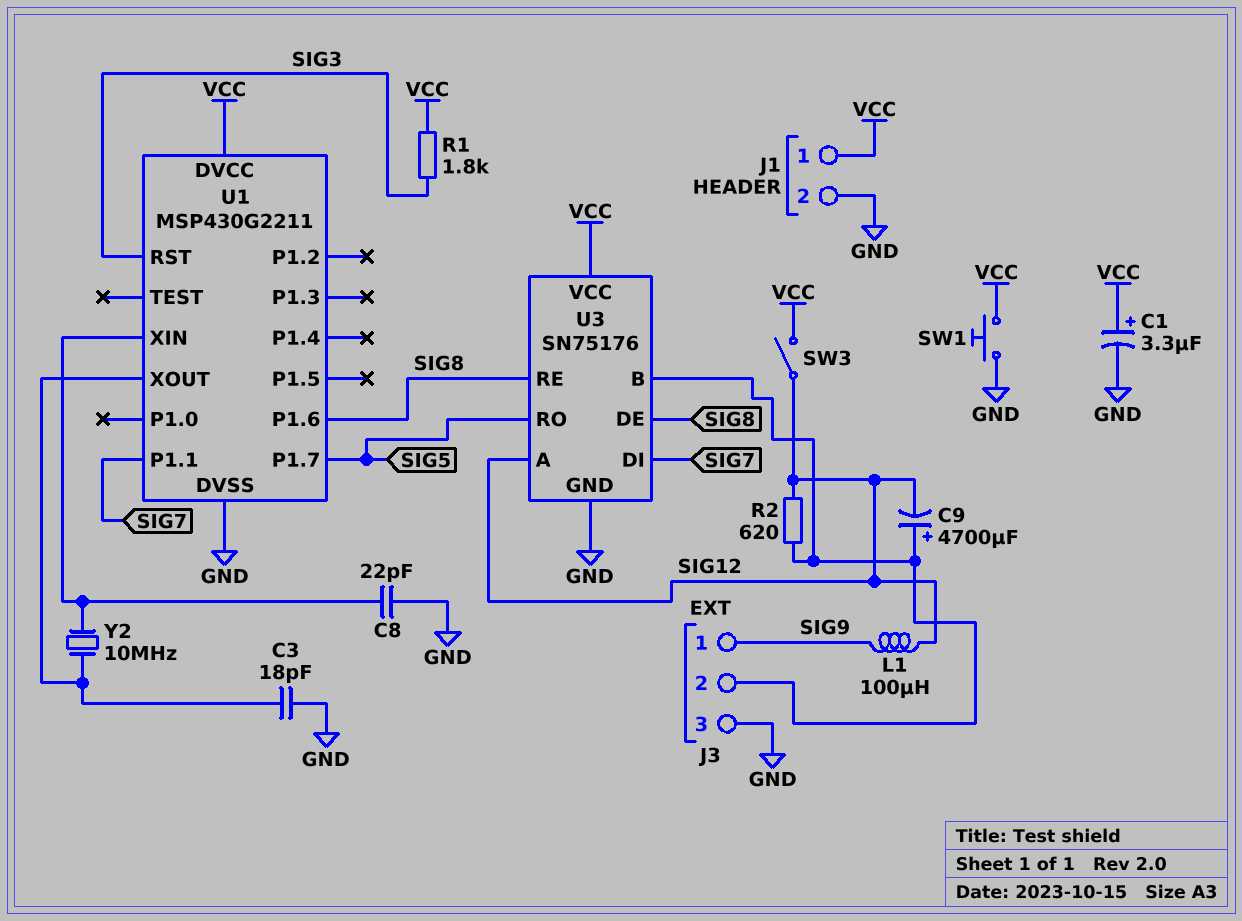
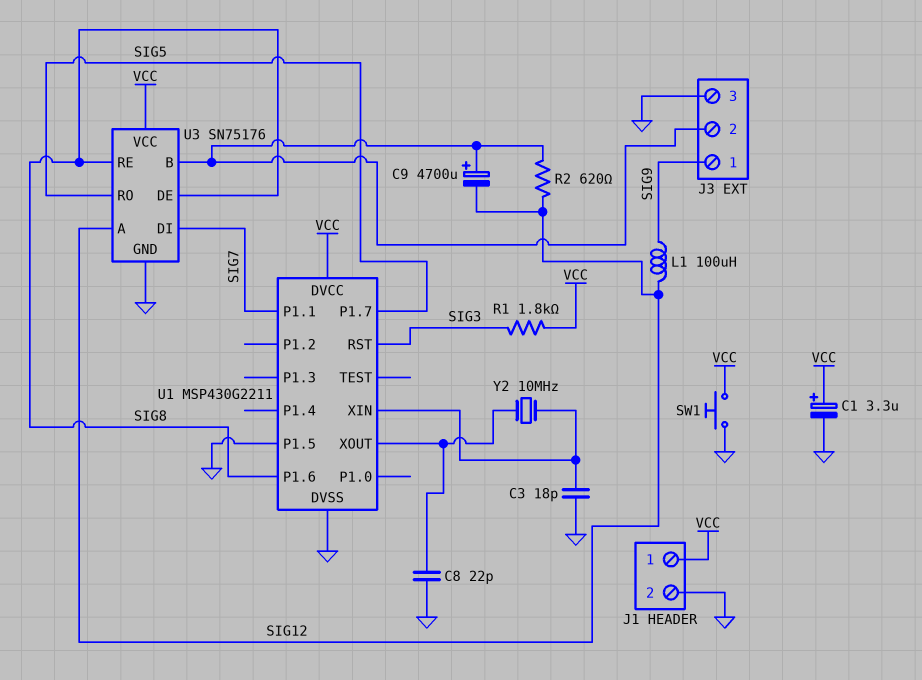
C3: 18pF (GND, U1/XOUT) -> 18pF (GND, U1/XIN)
C8: 22pF (GND, U1/XIN) -> 22pF (GND, U1/XOUT)
SW3: switch (SIG12, VCC) -> none
U1 pin P1.5: none -> GND

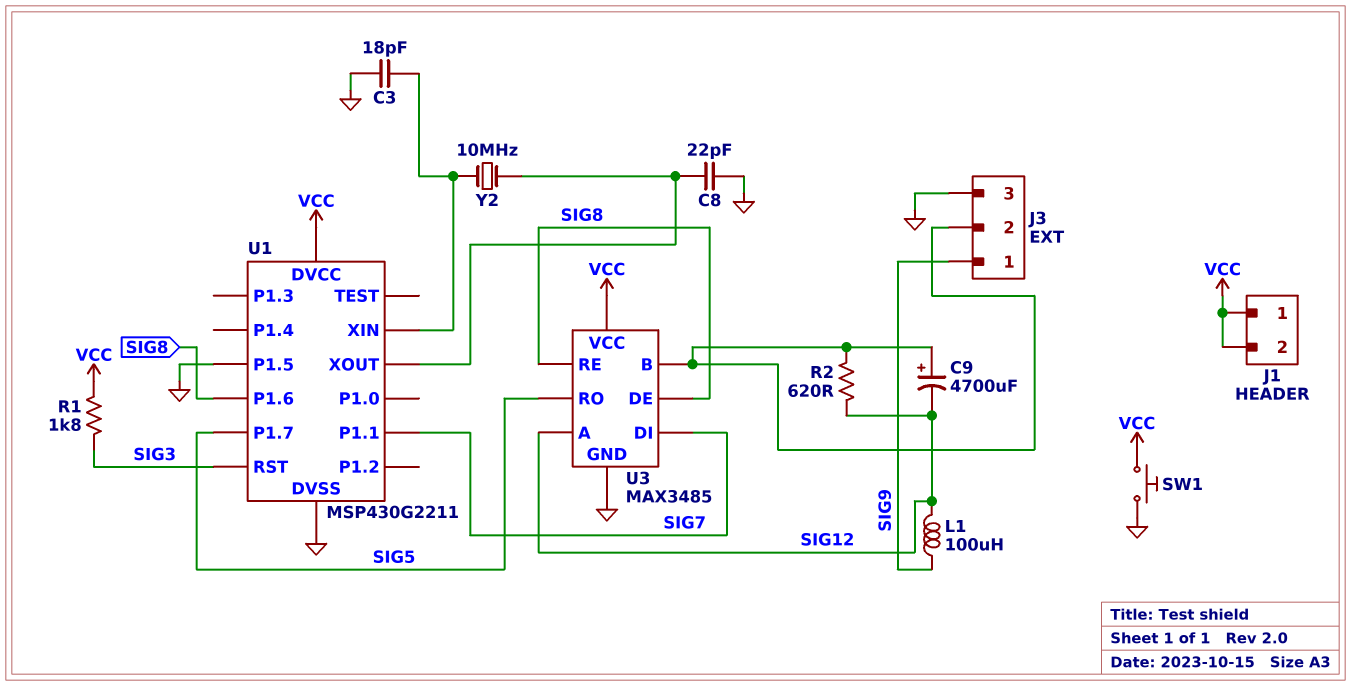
C1: 3.3uF (plus VCC, minus GND) -> none
J1 pin 2: GND -> VCC
U3: SN75176 -> MAX3485

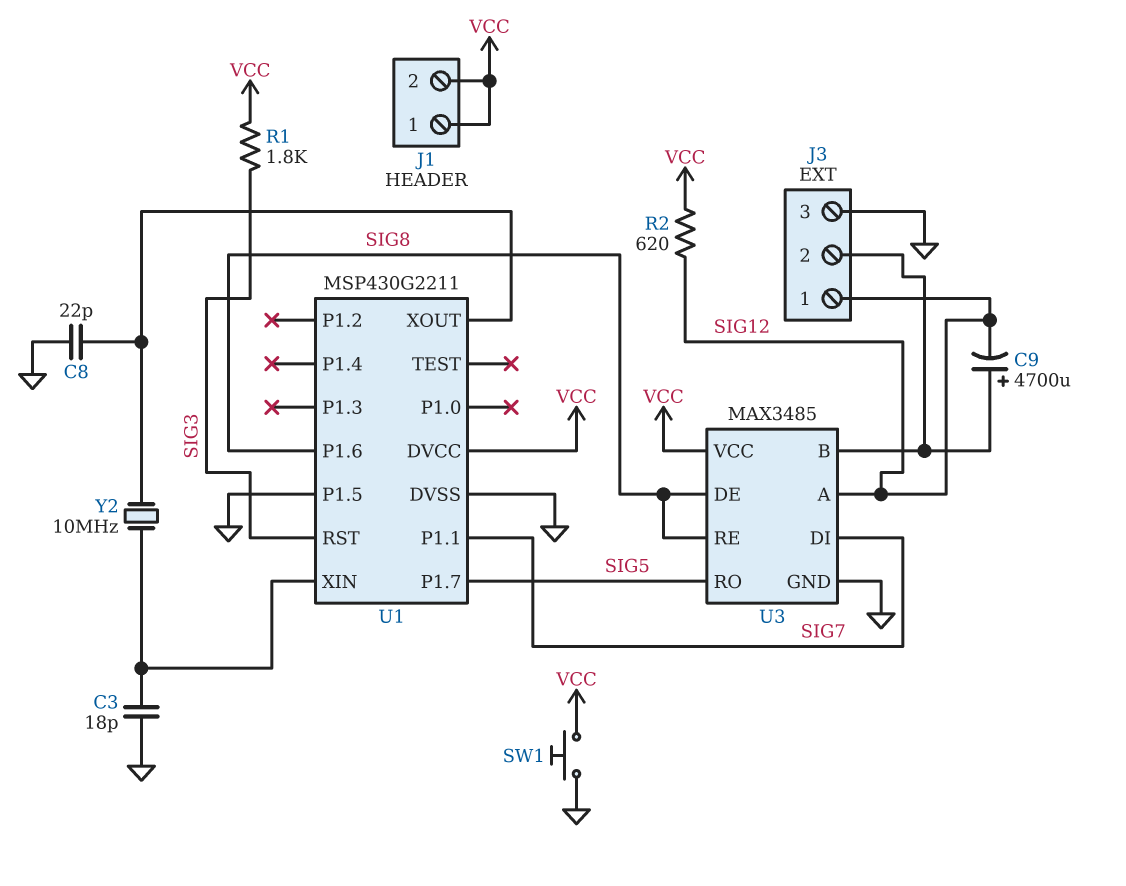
J3 pin 1: SIG9 -> SIG12
L1: 100uH (SIG9, SIG12) -> none
R2: 620 (J3/2, SIG12) -> 620 (SIG12, VCC)

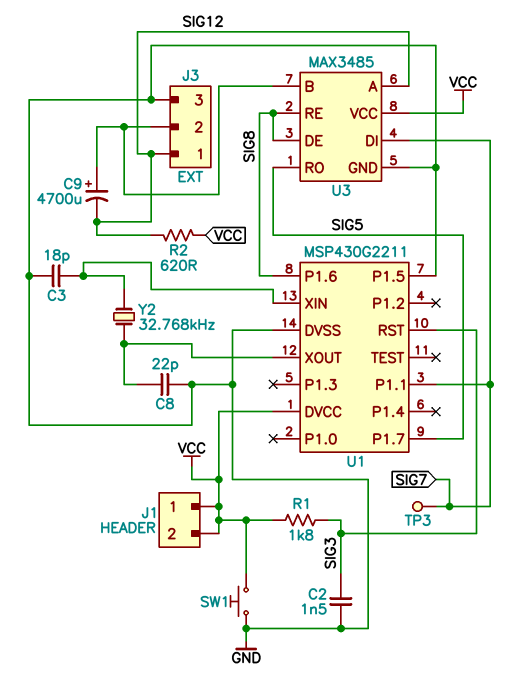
C2: none -> 1.5nF (GND, SIG3)
TP3: none -> test point (SIG7)
Y2: 10MHz (U1/XIN, U1/XOUT) -> 32.768kHz (U1/XIN, U1/XOUT)

